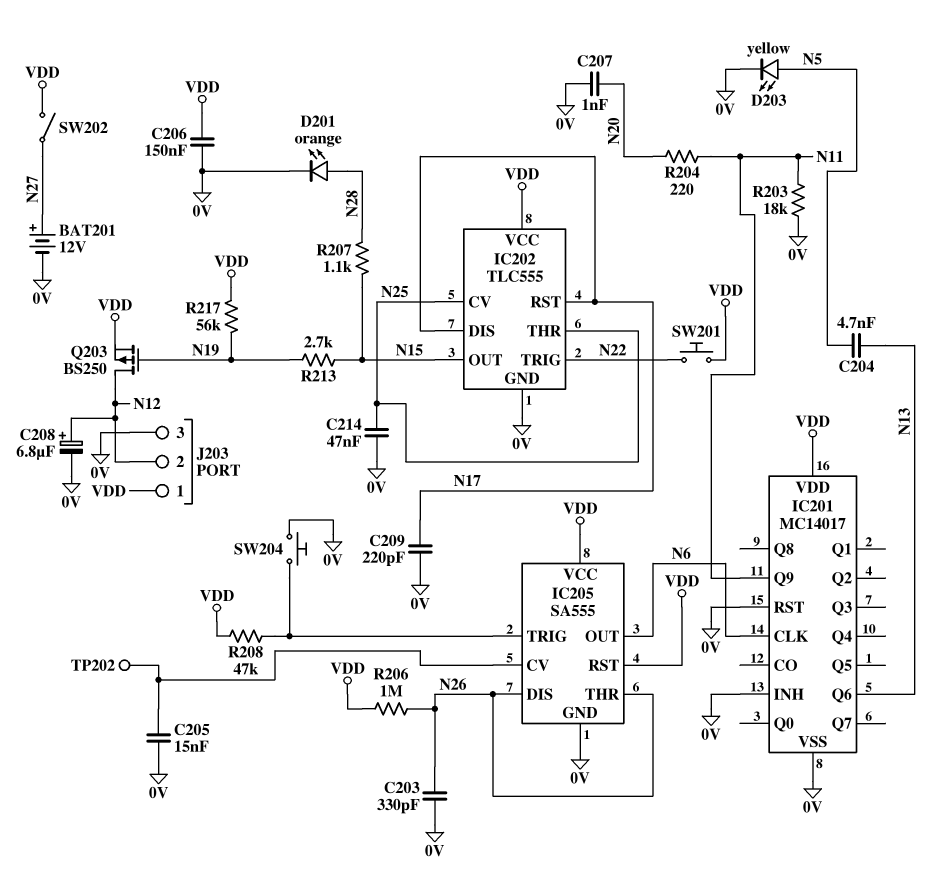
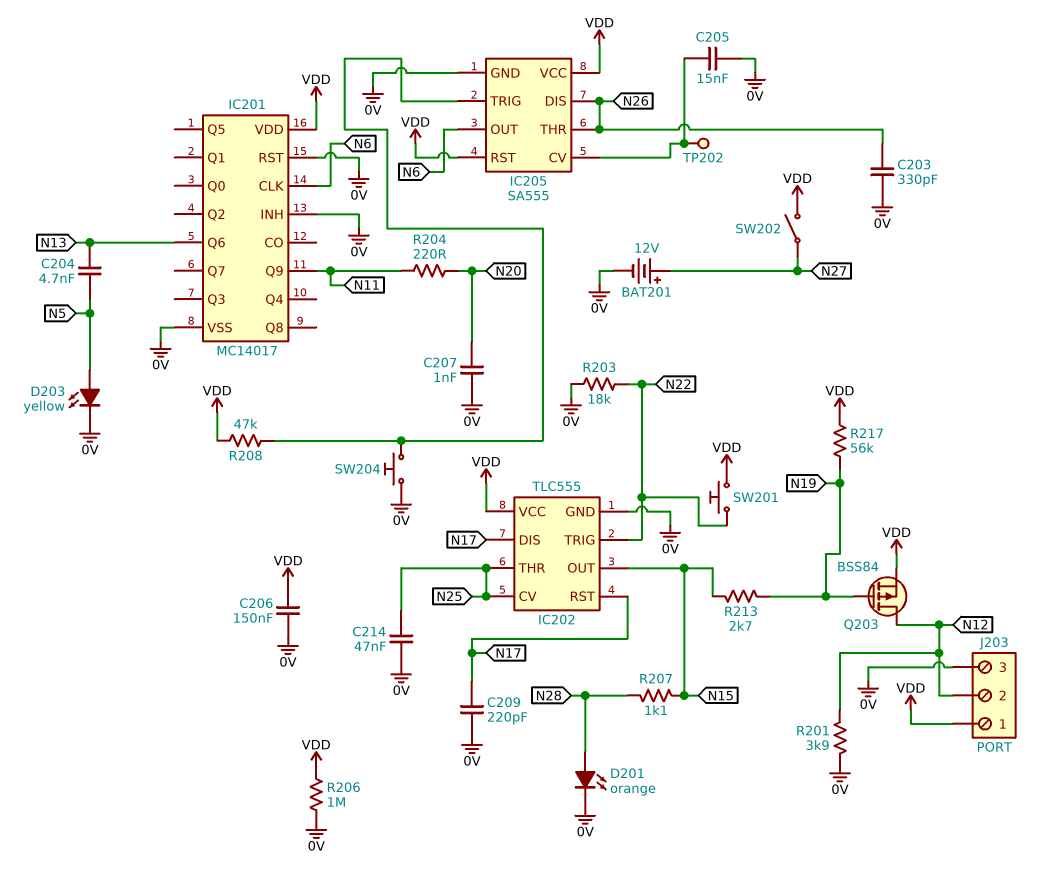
C208: 6.8uF (plus N12, minus 0V) -> none
Q203: PMOS BS250 (G N19, D N12, S VDD) -> PMOS BSS84 (G N19, D N12, S VDD)
R201: none -> 3.9k (0V, N12)
R203: 18k (0V, N11) -> 18k (0V, N22)
R206: 1M (N26, VDD) -> 1M (0V, VDD)

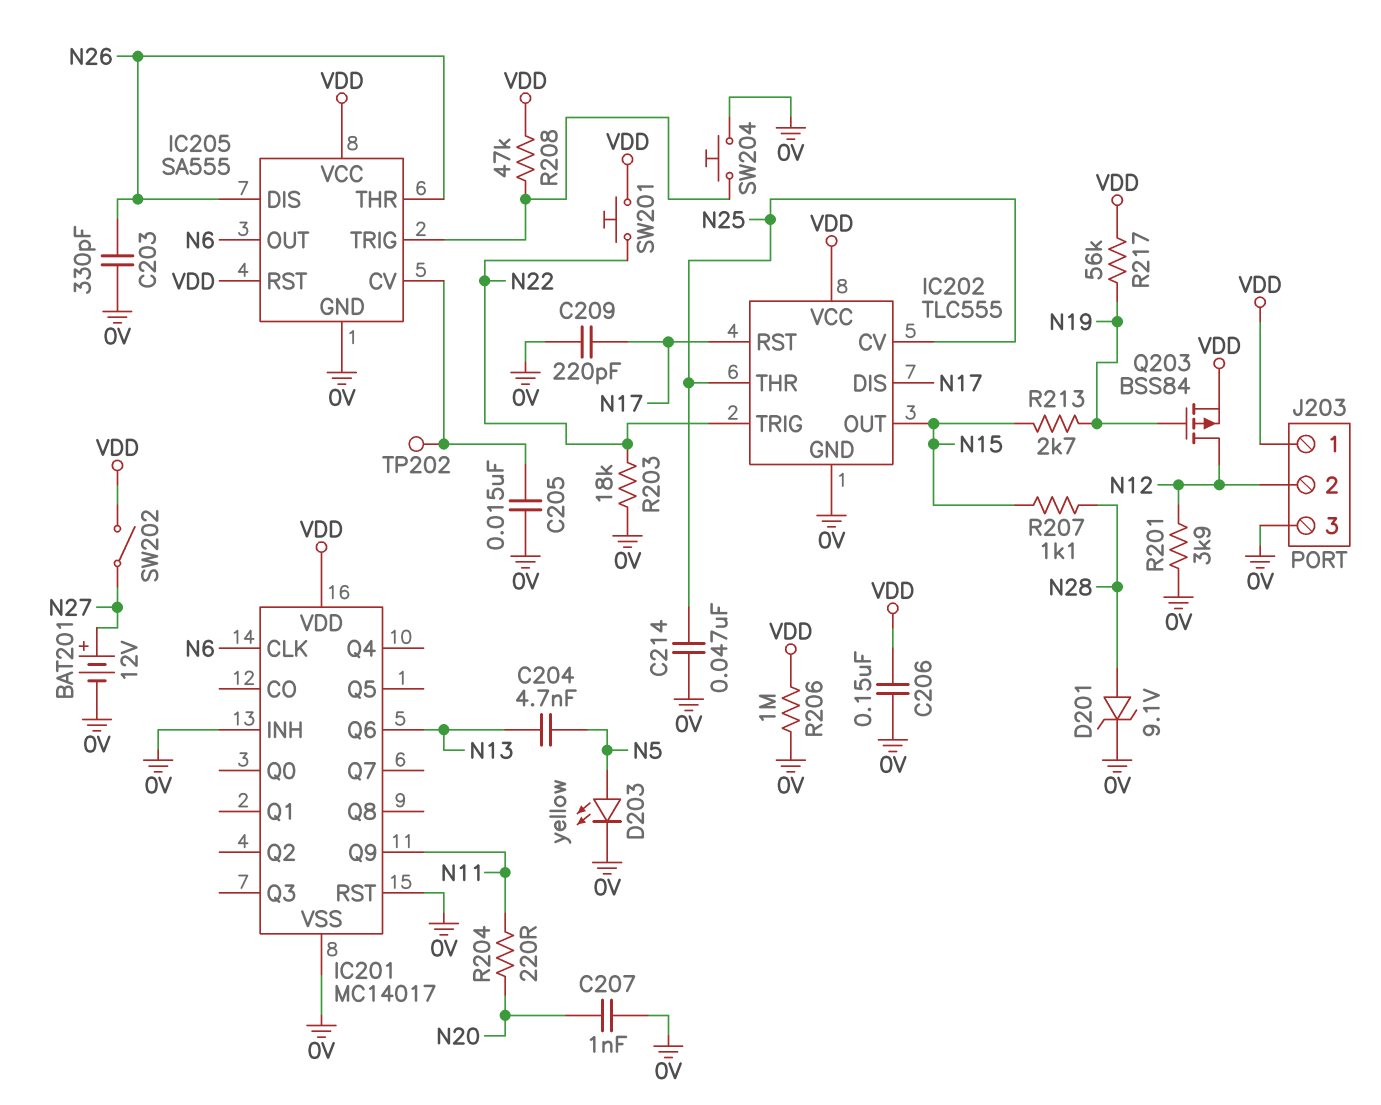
D201: LED orange (A N28, K 0V) -> zener 9.1V (A N28, K 0V)

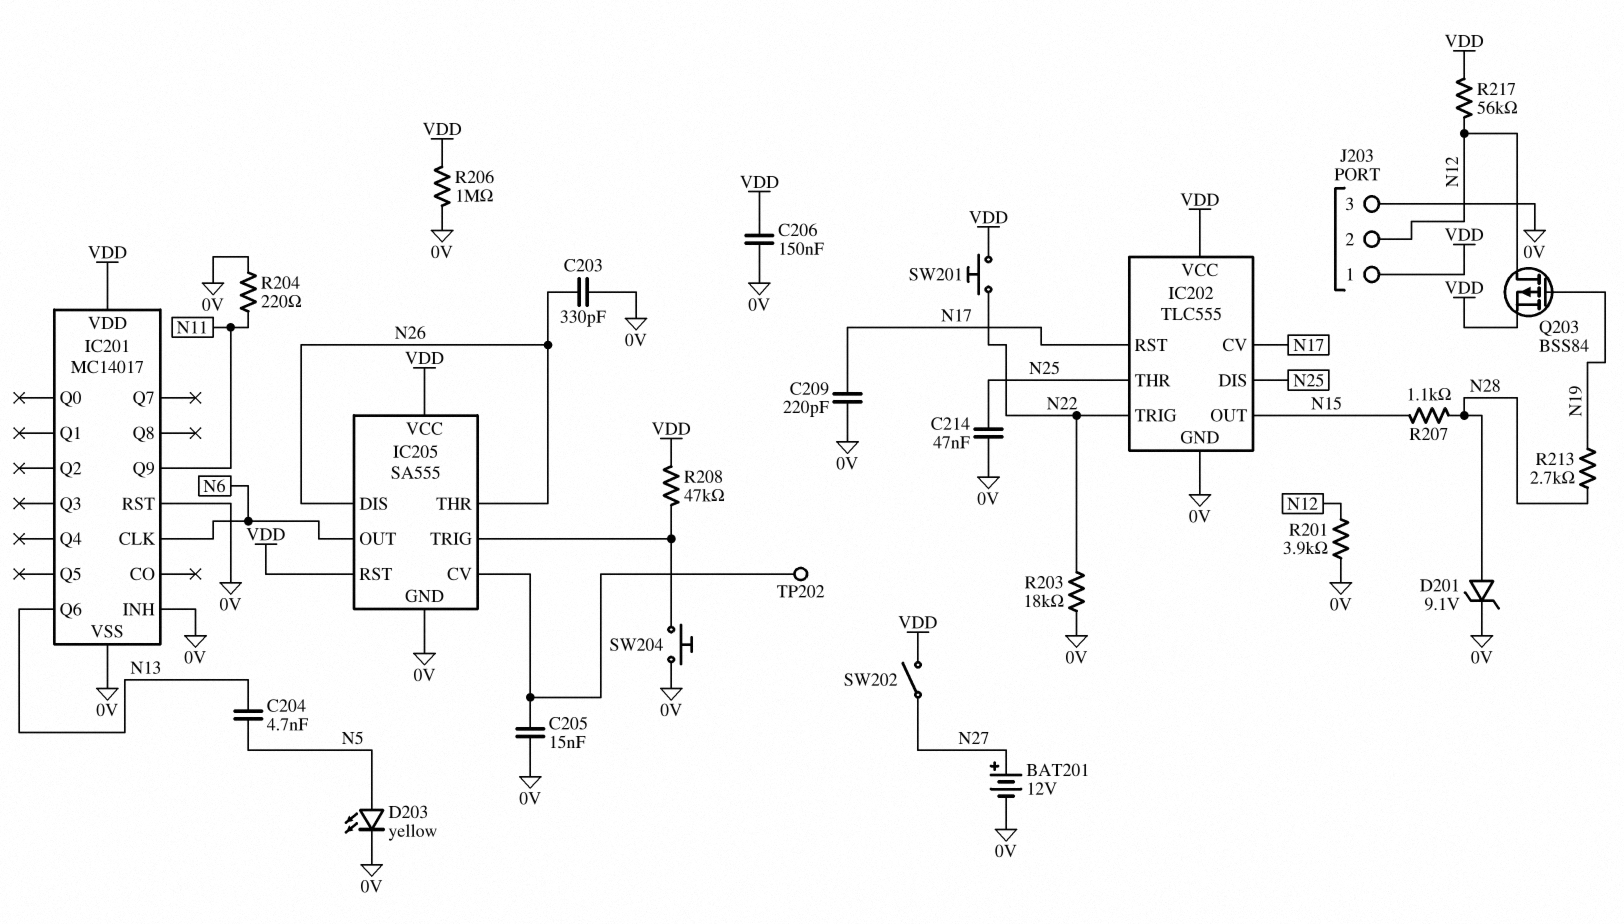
C207: 1nF (0V, N20) -> none
IC202 pin CV: N25 -> N17
IC202 pin DIS: N17 -> N25
R204: 220 (N11, N20) -> 220 (0V, N11)
R213: 2.7k (N15, N19) -> 2.7k (N19, N28)
R217: 56k (N19, VDD) -> 56k (N12, VDD)

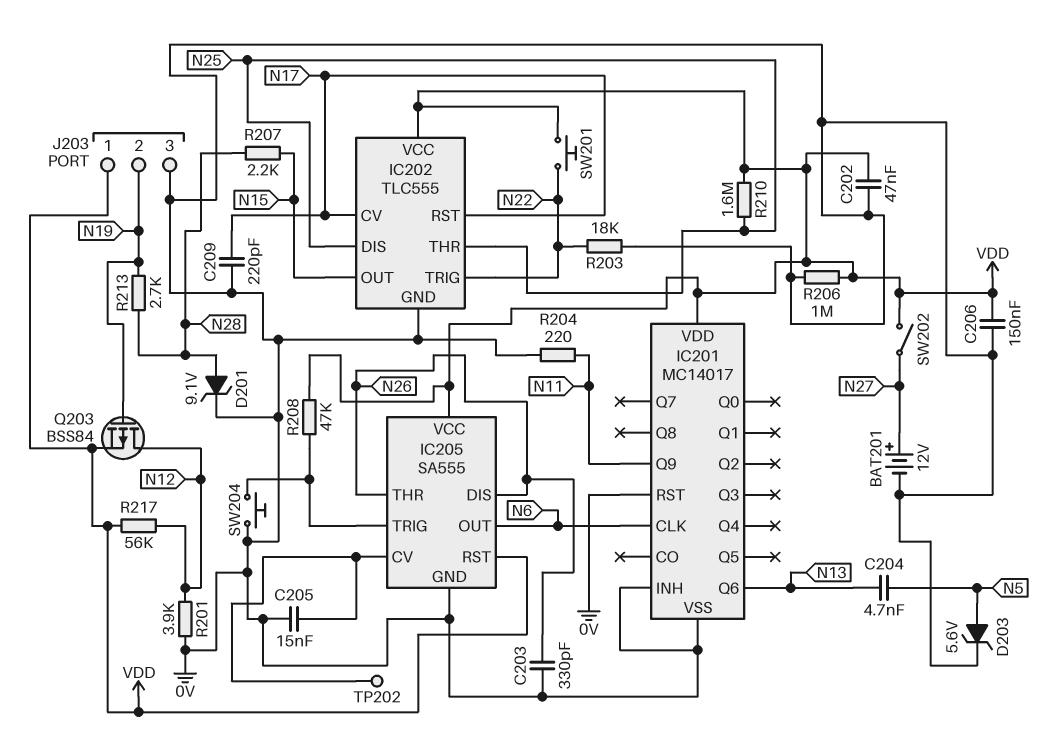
C202: none -> 47nF (0V, VDD)
C214: 47nF (0V, N25) -> none
D203: LED yellow (A N5, K 0V) -> zener 5.6V (A N5, K 0V)
J203 pin 2: N12 -> N19
R207: 1.1k (N15, N28) -> 2.2k (N15, N28)
R210: none -> 1.6M (N25, VDD)

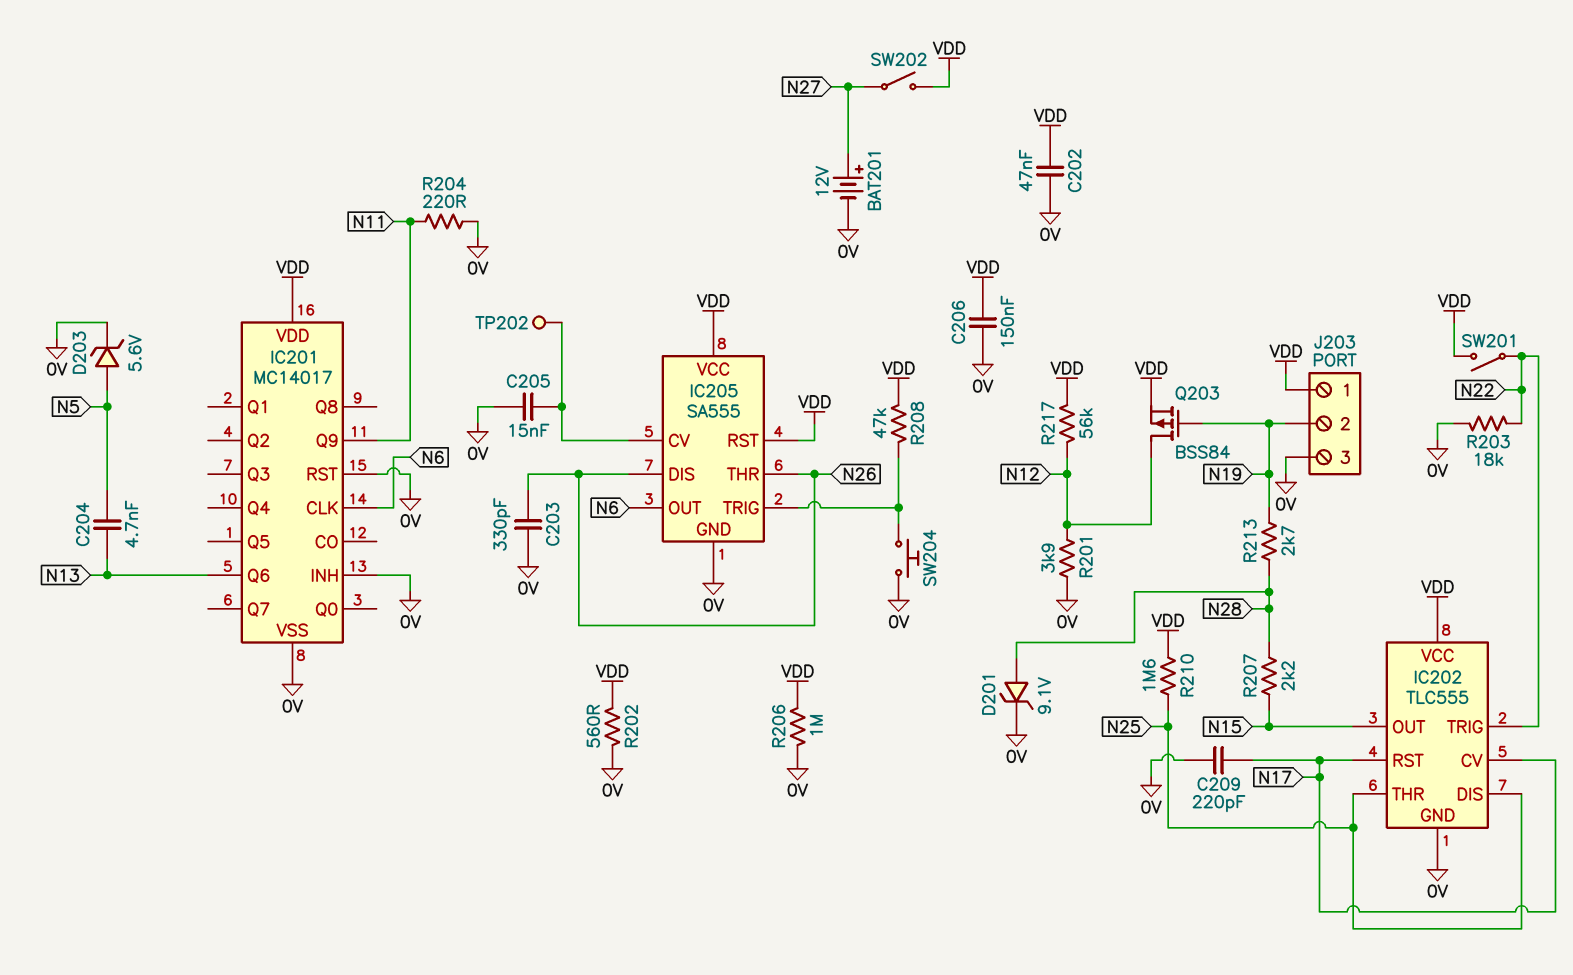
R202: none -> 560 (0V, VDD)
SW201: button (N22, VDD) -> switch (N22, VDD)

